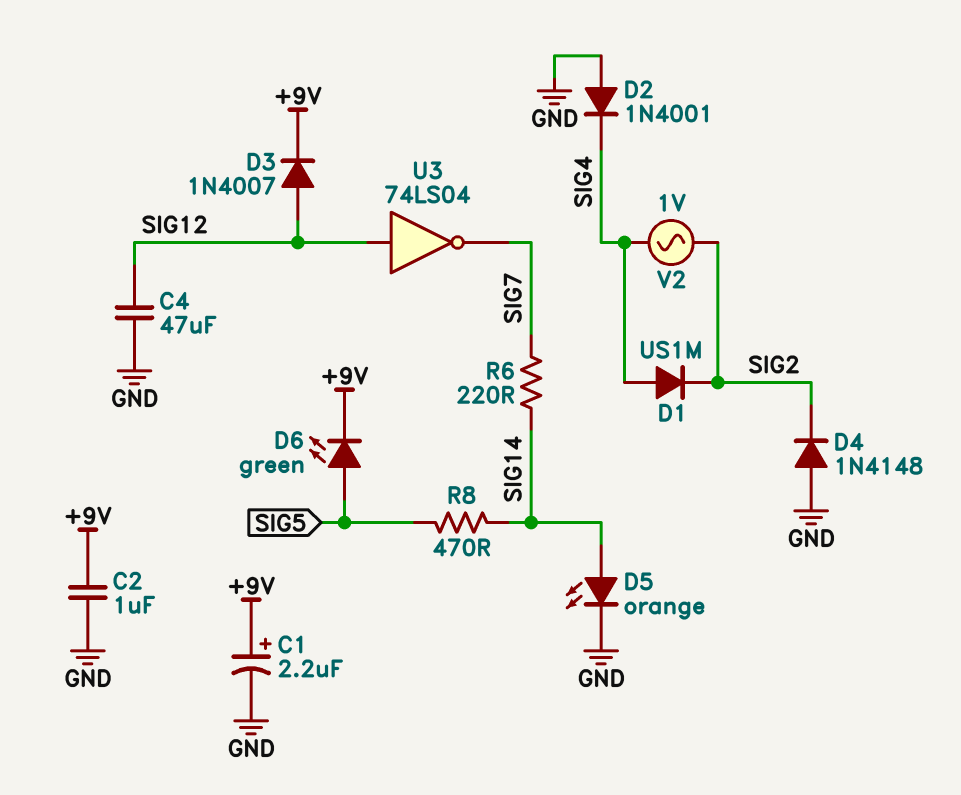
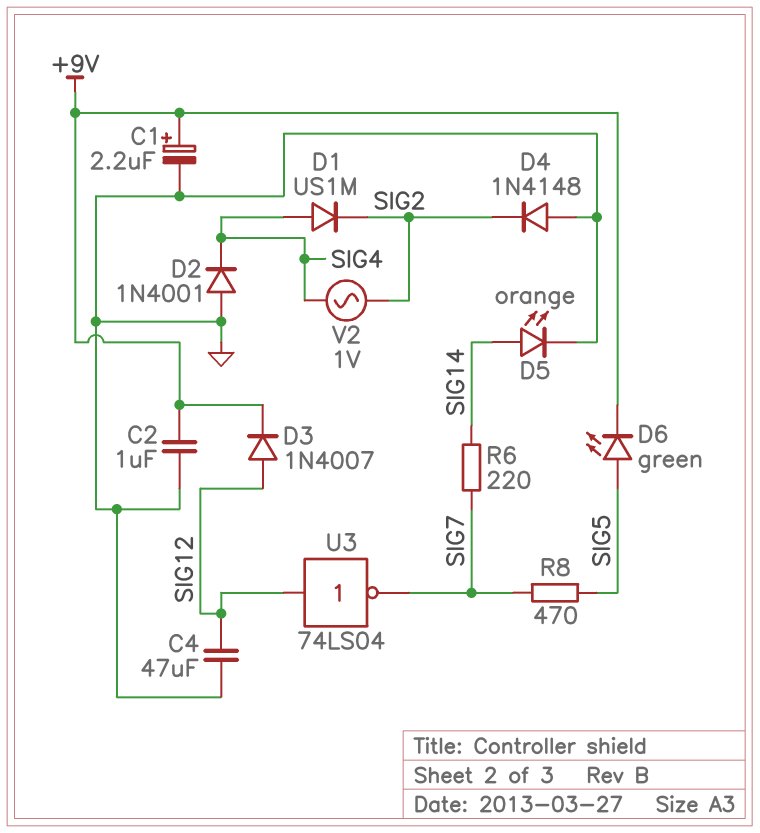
R8: 470 (SIG5, SIG14) -> 470 (SIG5, SIG7)

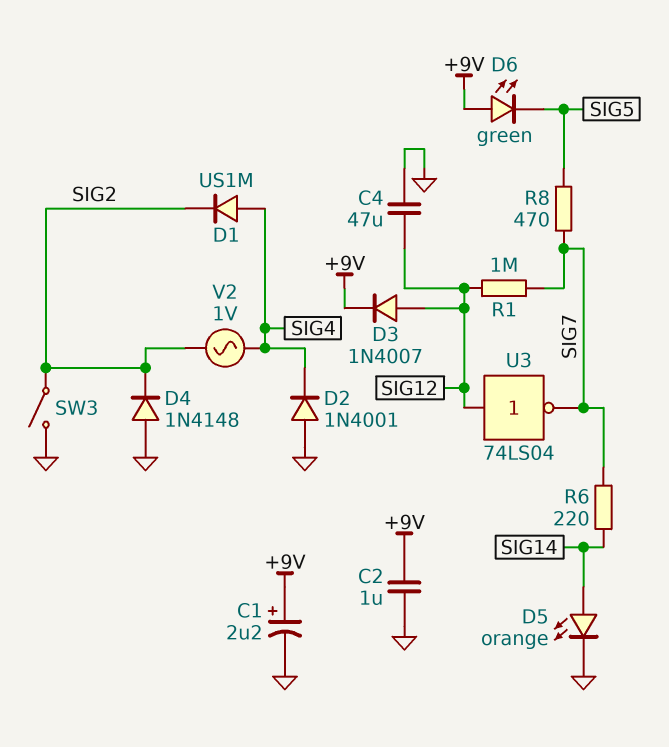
D6: LED green (A SIG5, K +9V) -> LED green (A +9V, K SIG5)
R1: none -> 1M (SIG7, SIG12)
SW3: none -> switch (GND, SIG2)

